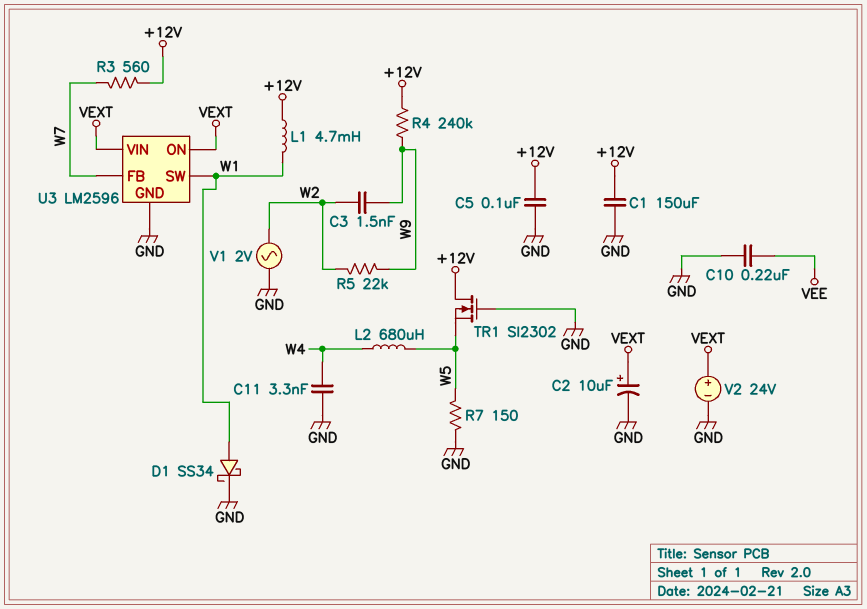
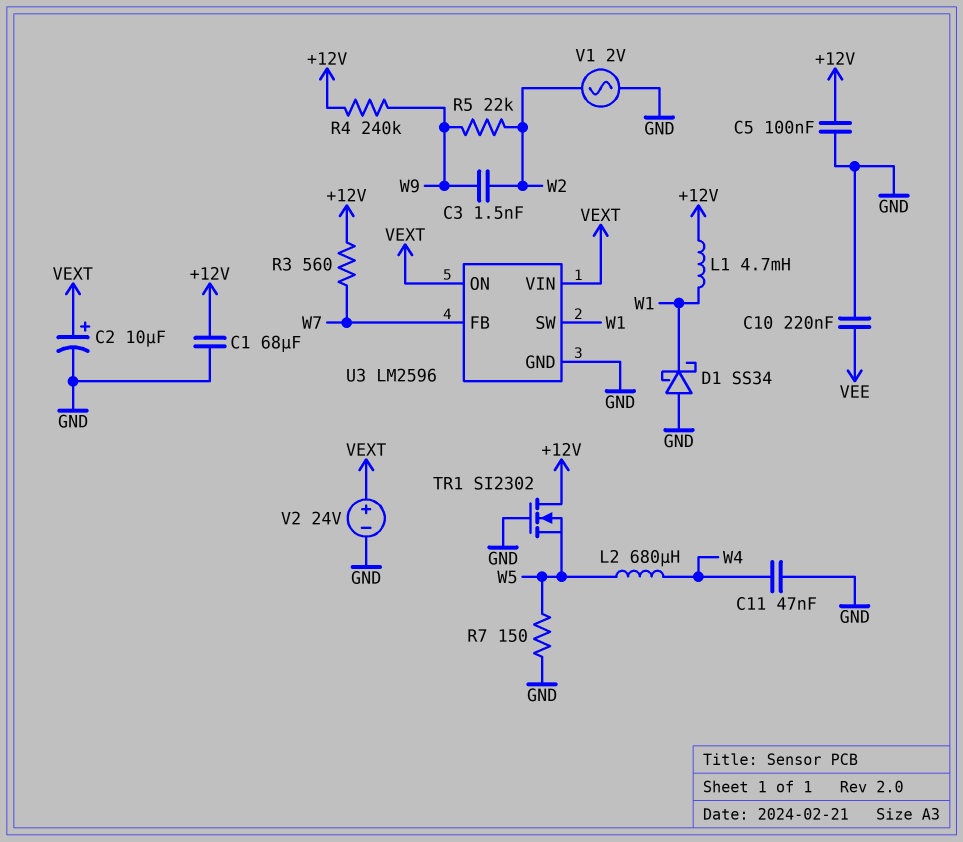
C1: 150uF (+12V, GND) -> 68uF (+12V, GND)
C11: 3.3nF (GND, W4) -> 47nF (GND, W4)
D1: schottky SS34 (A W1, K GND) -> schottky SS34 (A GND, K W1)

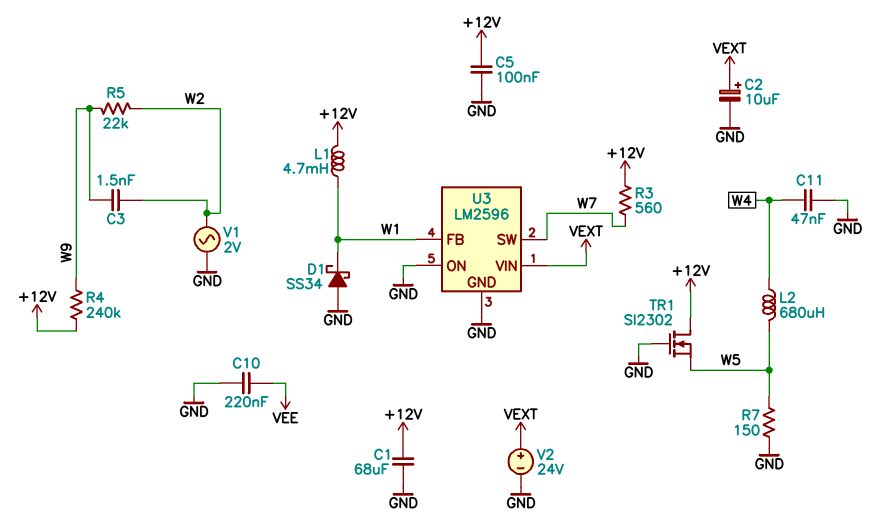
U3 pin FB: W7 -> W1
U3 pin ON: VEXT -> GND
U3 pin SW: W1 -> W7

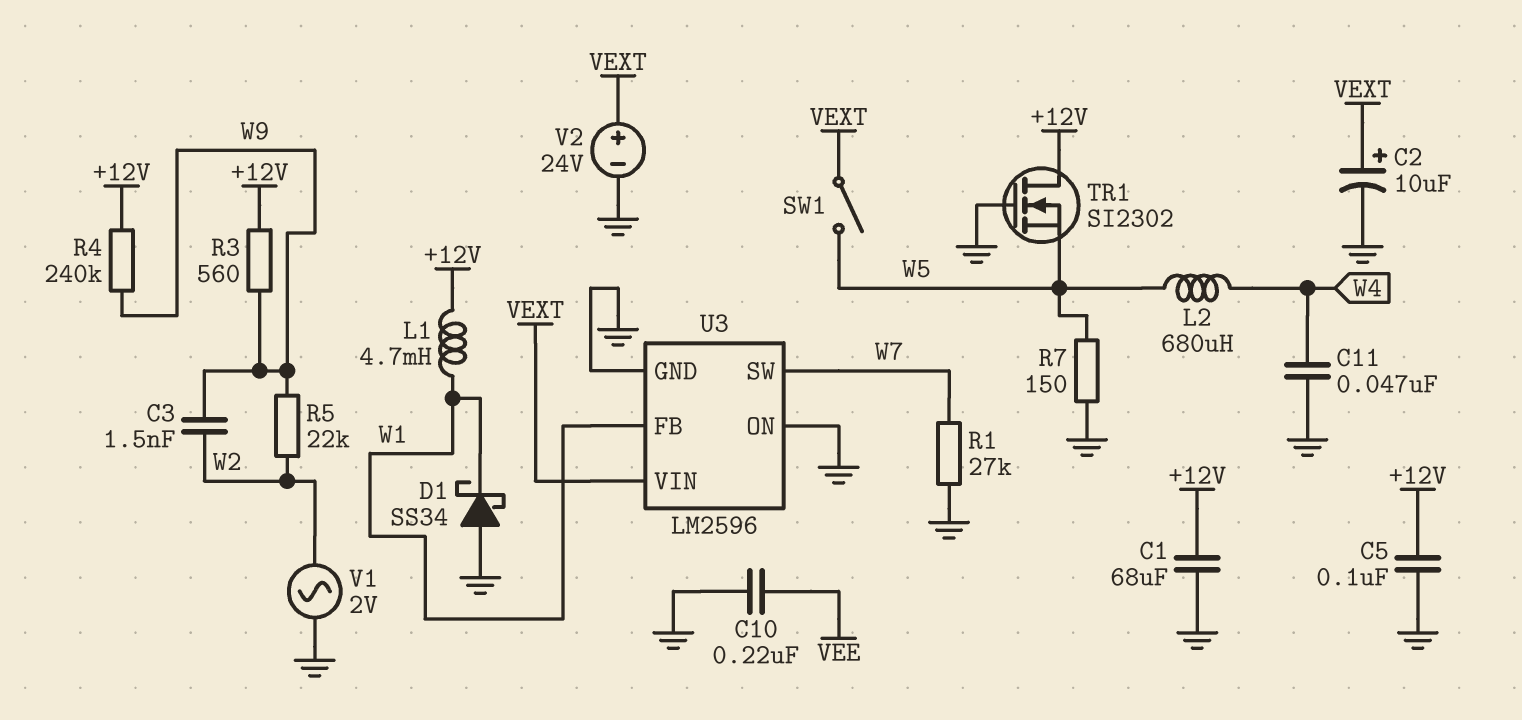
R1: none -> 27k (GND, W7)
R3: 560 (+12V, W7) -> 560 (+12V, W9)
SW1: none -> switch (VEXT, W5)

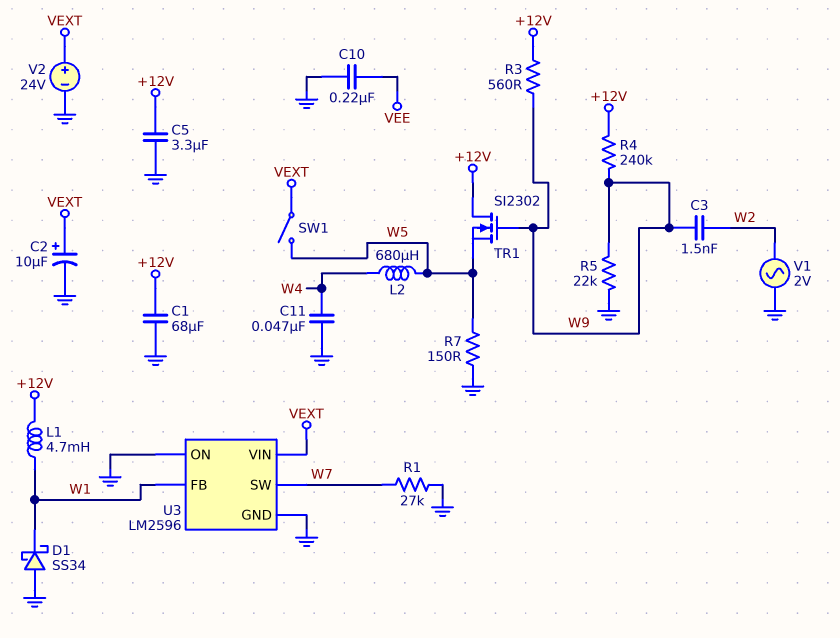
C5: 100nF (+12V, GND) -> 3.3uF (+12V, GND)
R5: 22k (W2, W9) -> 22k (GND, W9)
TR1: NMOS SI2302 (G GND, D +12V, S W5) -> NMOS SI2302 (G W9, D +12V, S W5)

